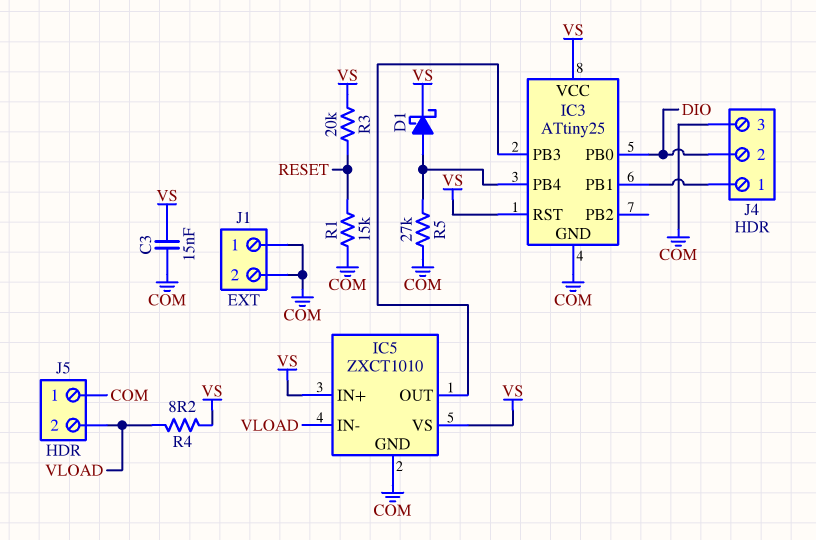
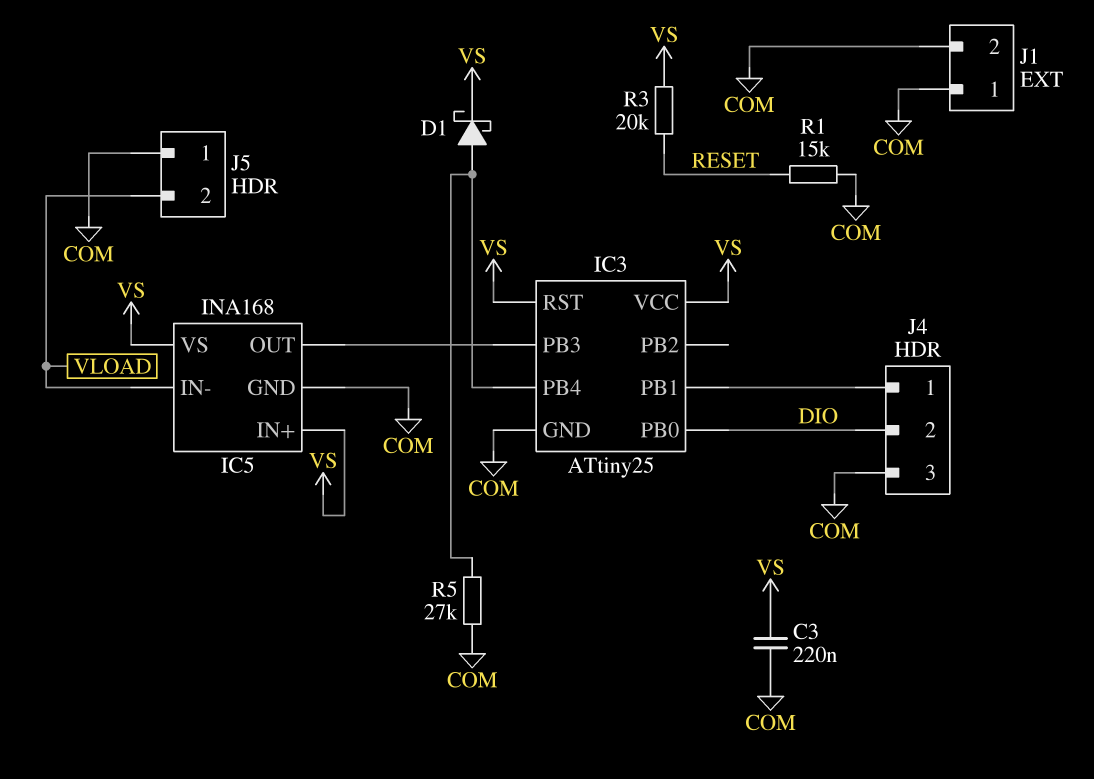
C3: 15nF (COM, VS) -> 220nF (COM, VS)
IC5: ZXCT1010 -> INA168
R4: 8.2 (VLOAD, VS) -> none

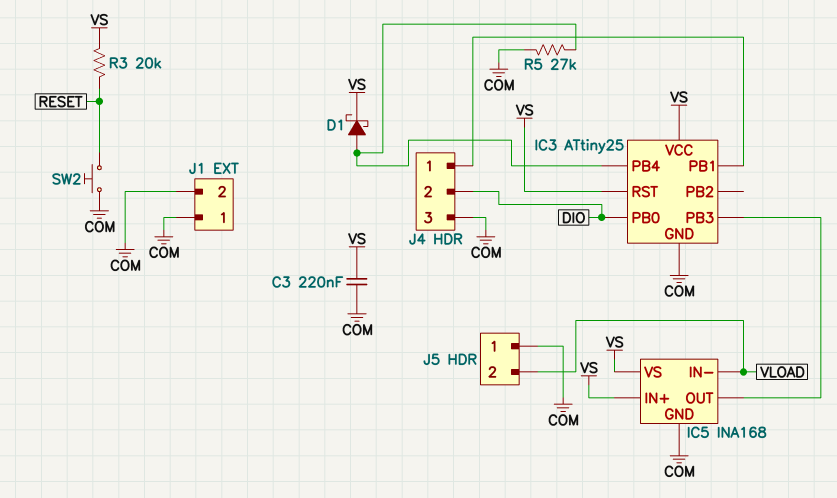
R1: 15k (COM, RESET) -> none
SW2: none -> button (COM, RESET)

